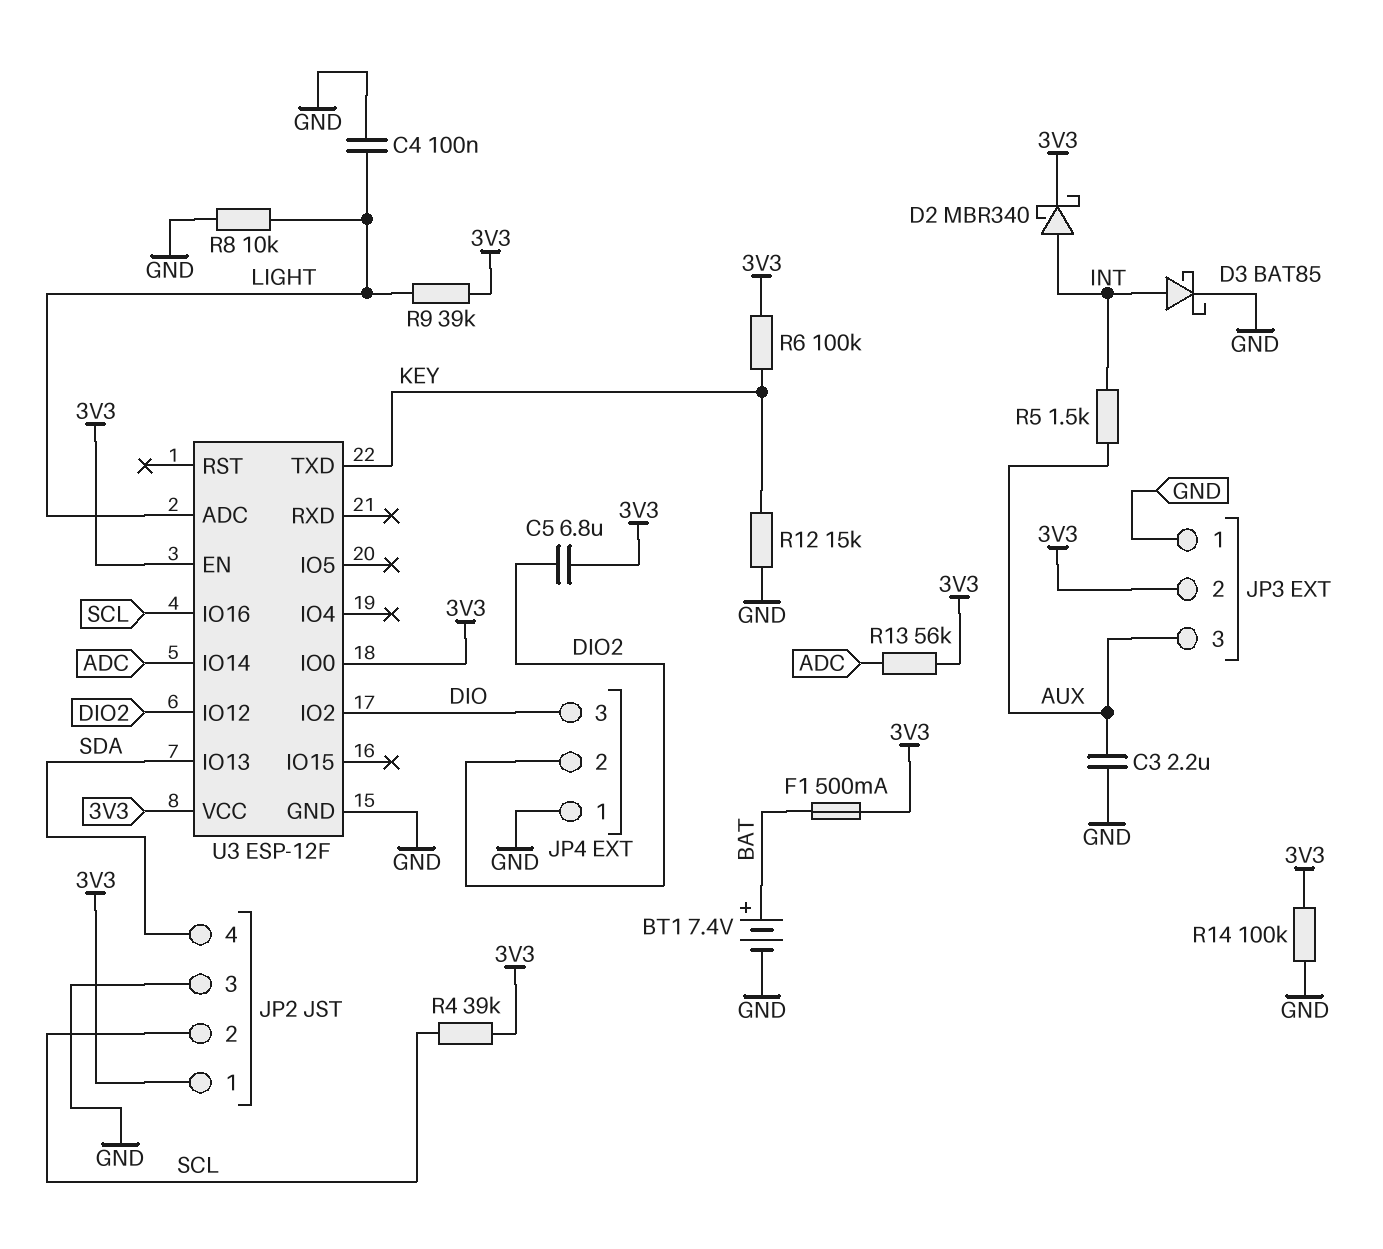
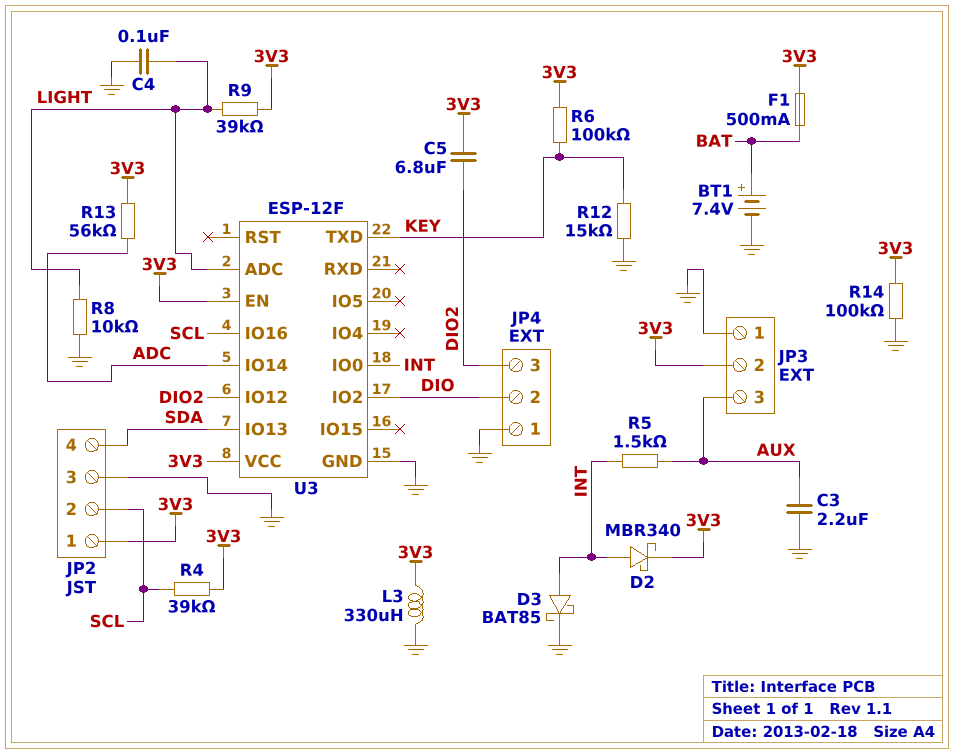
JP4 pin 2: DIO2 -> DIO
JP4 pin 3: DIO -> DIO2
L3: none -> 330uH (3V3, GND)
U3 pin IO0: 3V3 -> INT

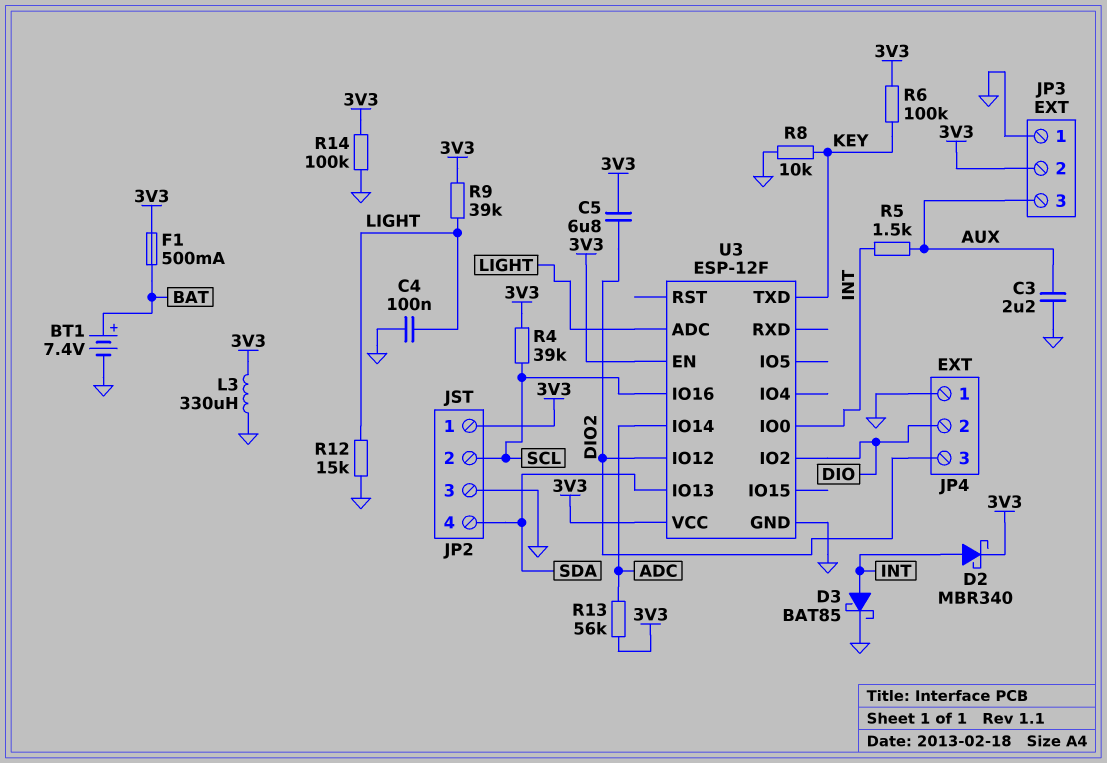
R8: 10k (GND, LIGHT) -> 10k (GND, KEY)
R12: 15k (GND, KEY) -> 15k (GND, LIGHT)

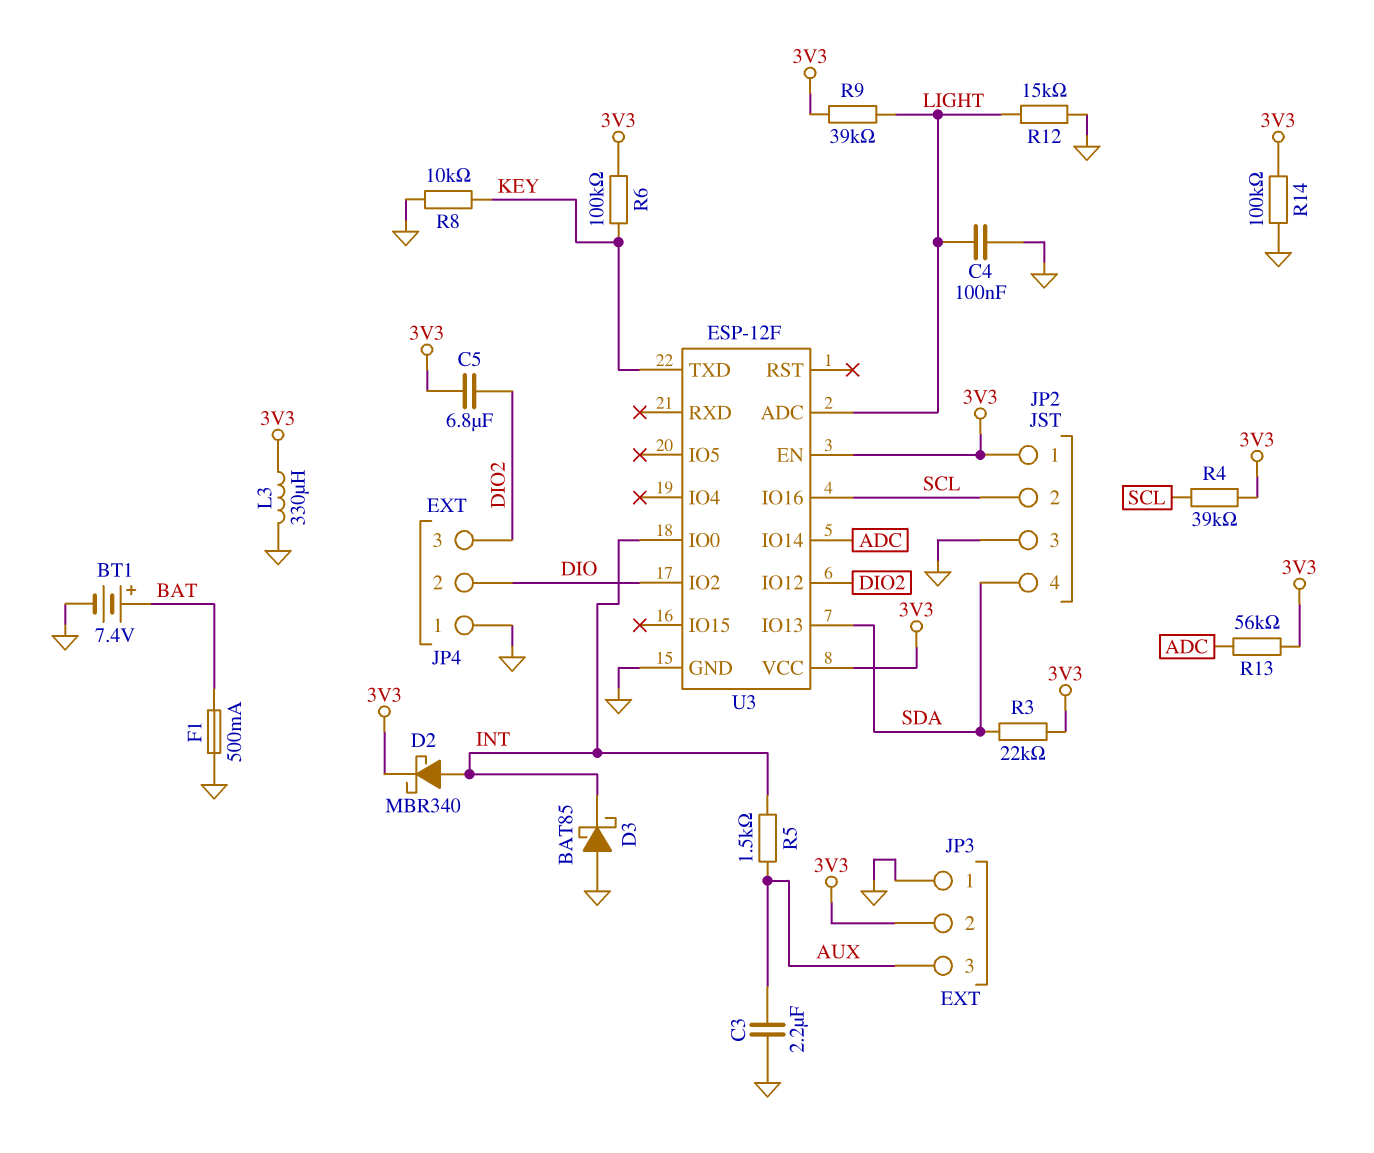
D3: schottky BAT85 (A INT, K GND) -> schottky BAT85 (A GND, K INT)
F1: 500mA (3V3, BAT) -> 500mA (BAT, GND)
R3: none -> 22k (3V3, SDA)

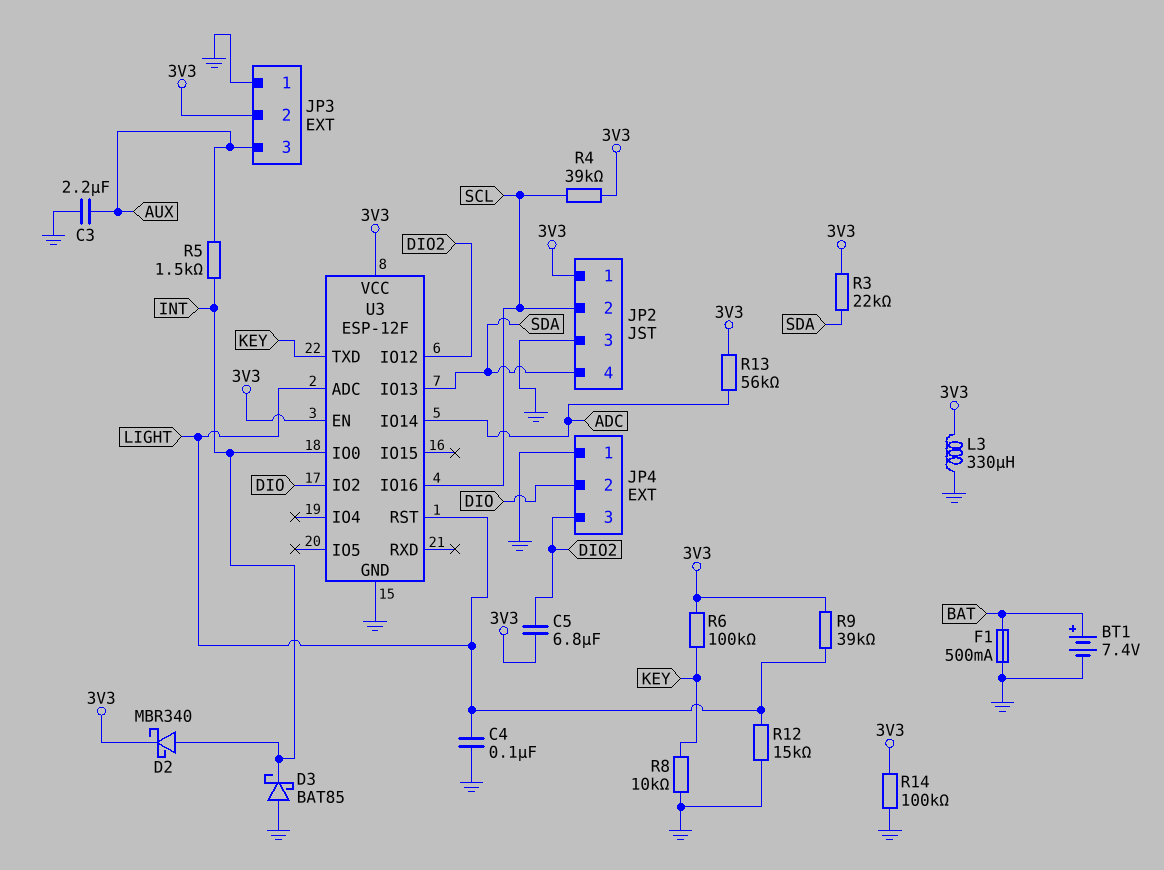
U3 pin RST: none -> LIGHT

